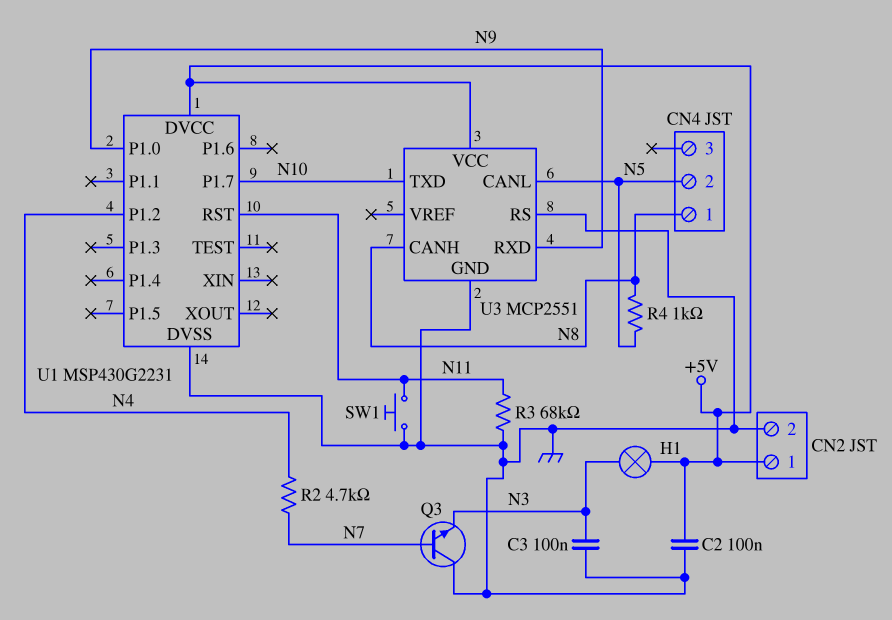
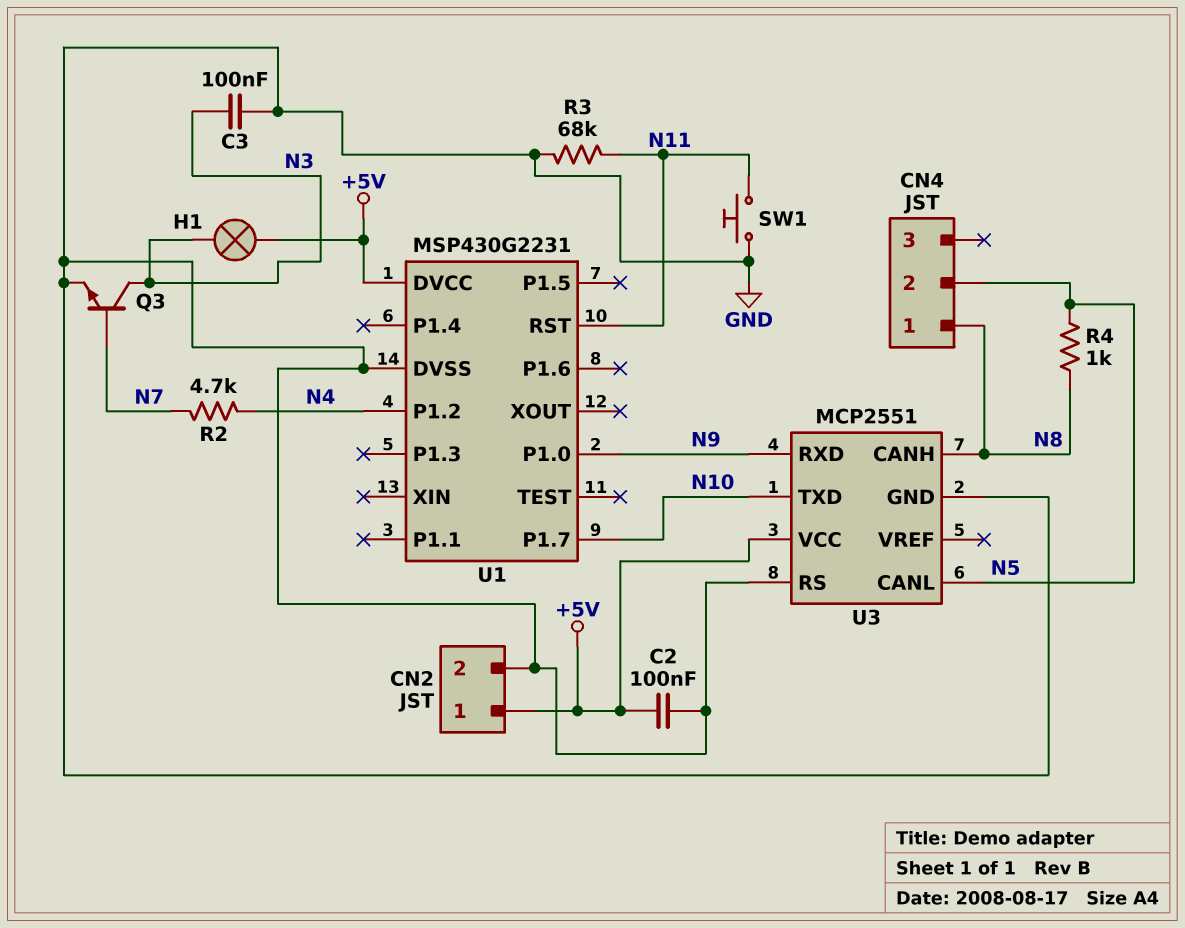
Q3: NPN (B N7, C GND, E N3) -> NPN (B N7, C N3, E GND)

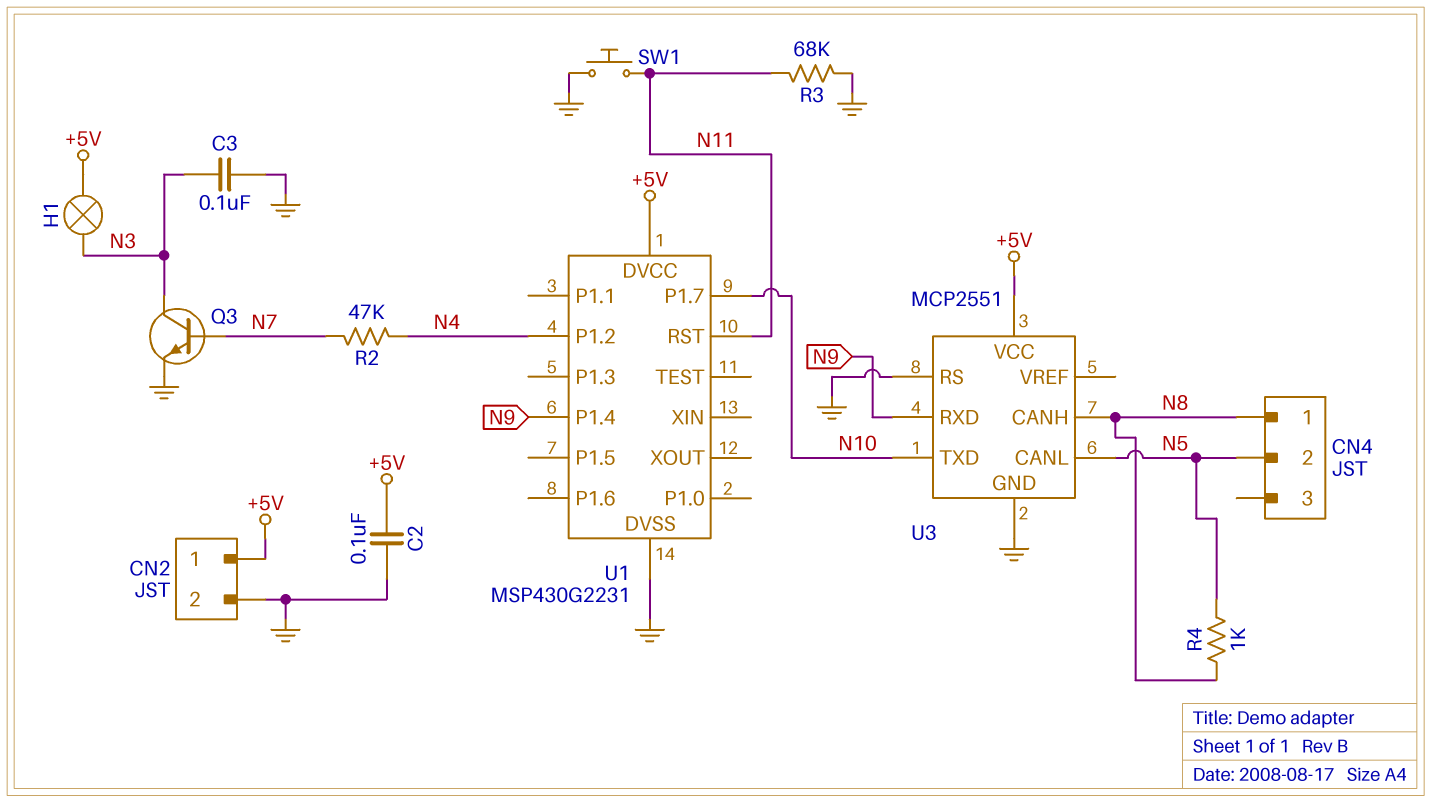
R2: 4.7k (N4, N7) -> 47k (N4, N7)
U1 pin P1.0: N9 -> none
U1 pin P1.4: none -> N9

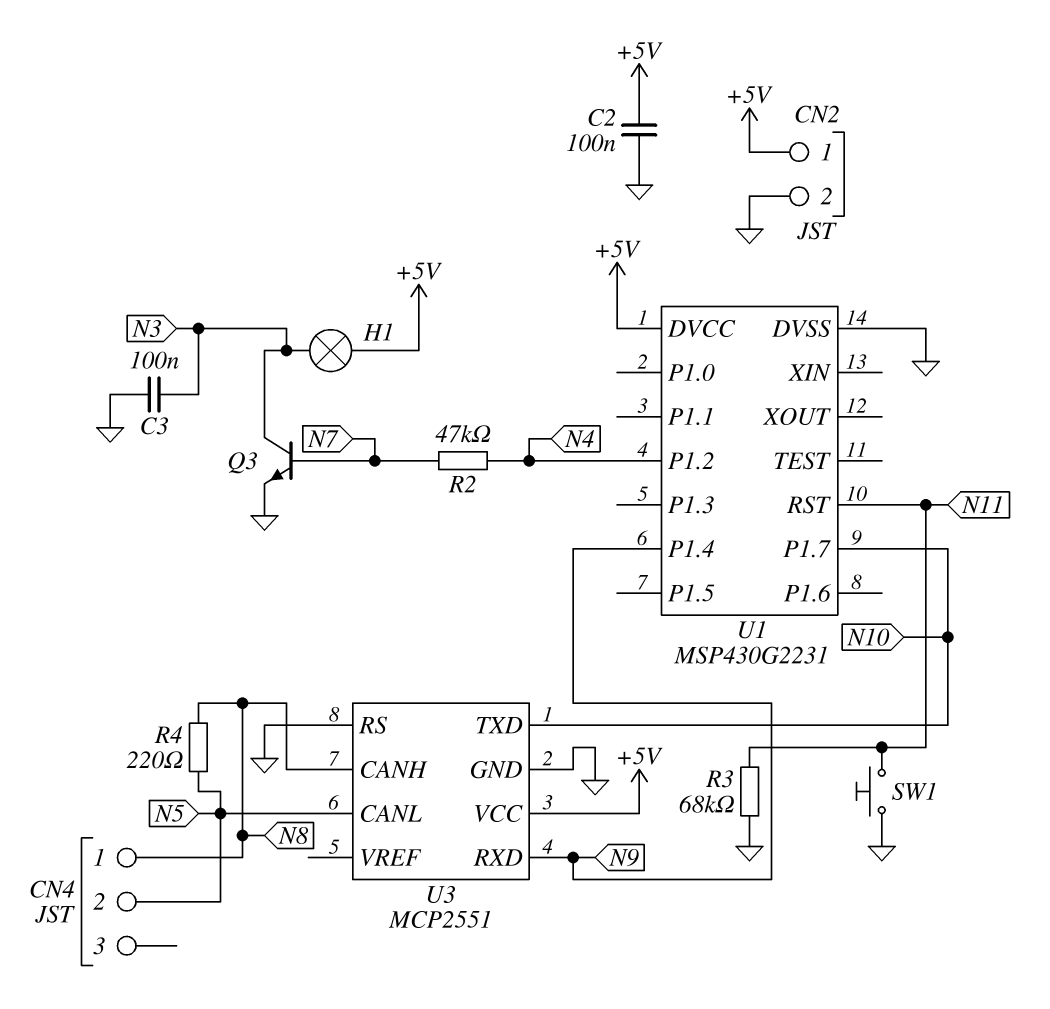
R4: 1k (N5, N8) -> 220 (N5, N8)

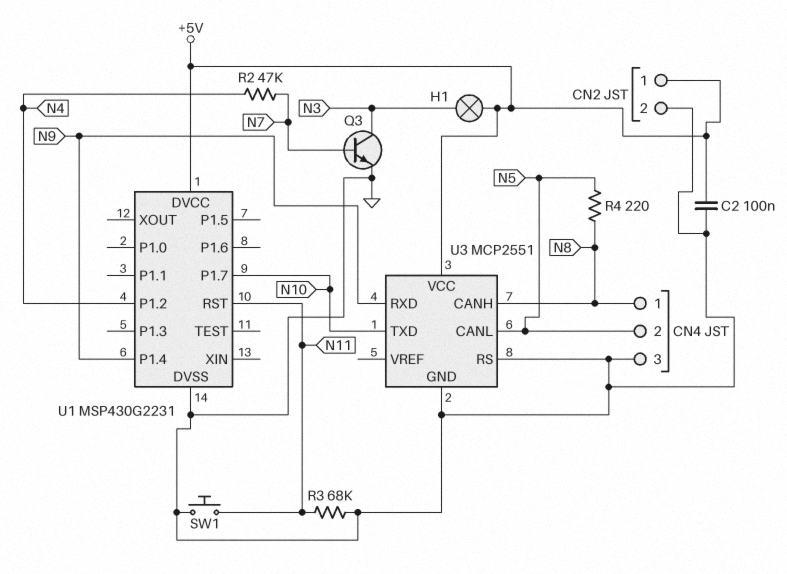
C3: 100nF (GND, N3) -> none
CN4 pin 3: none -> GND

